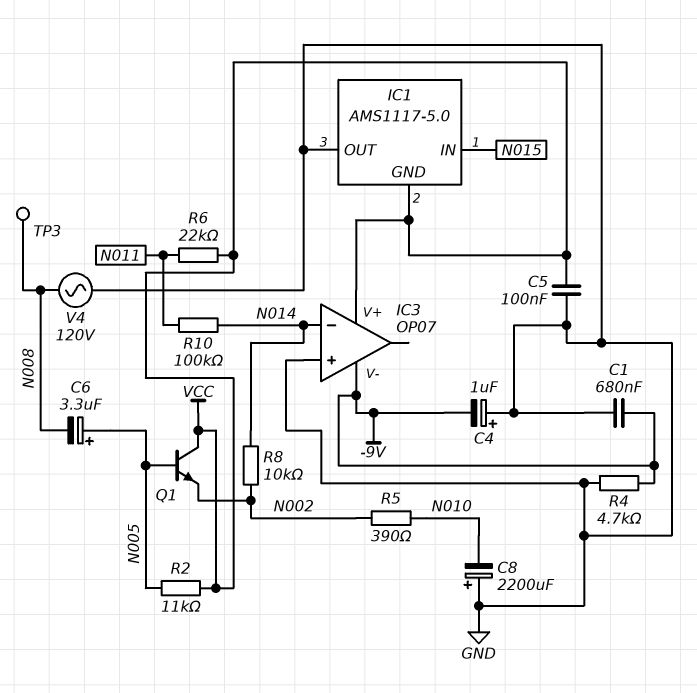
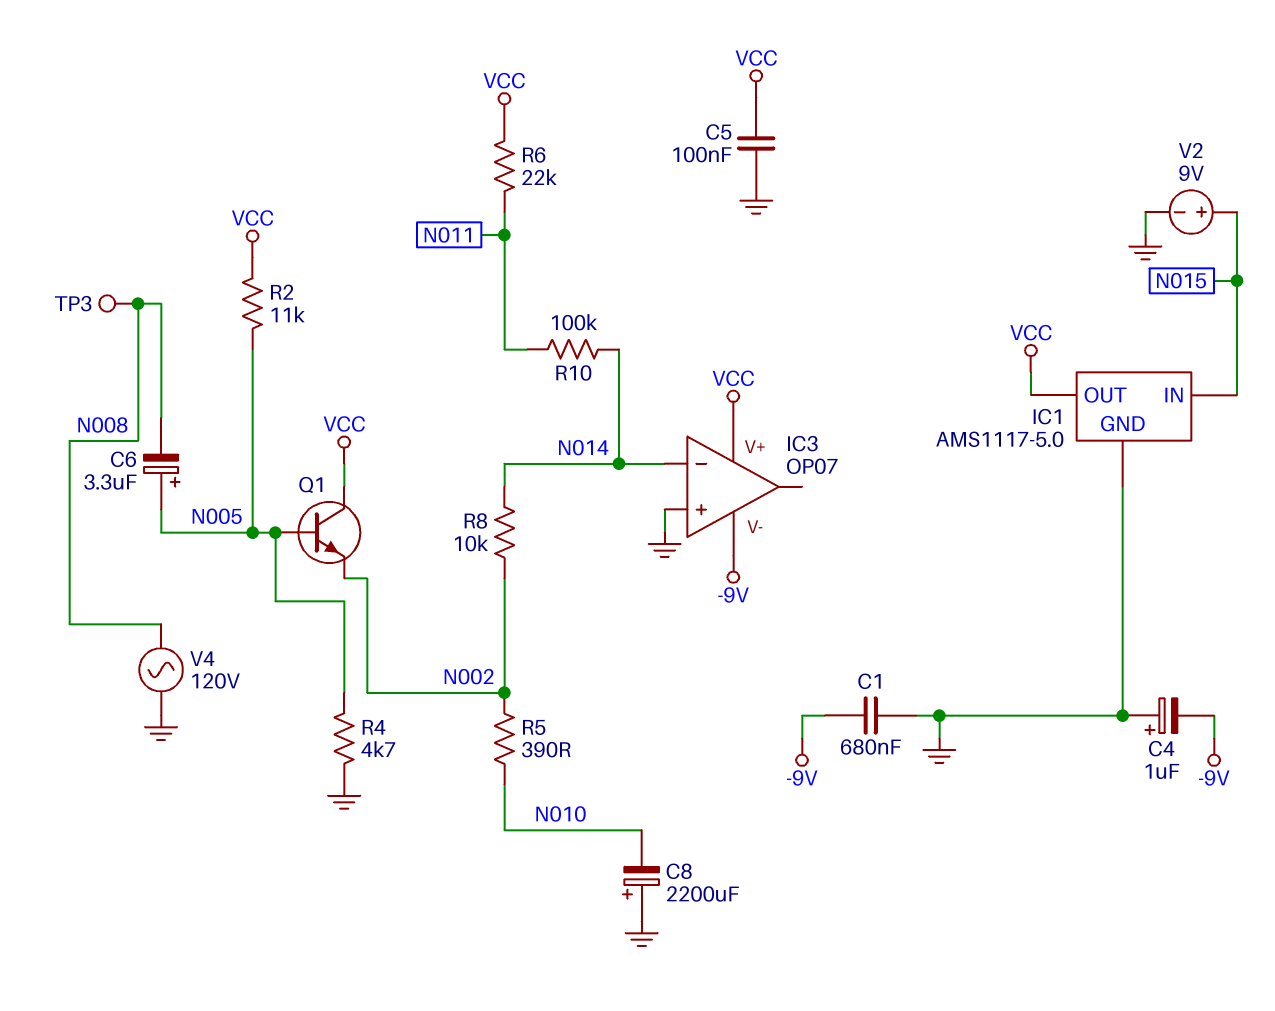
IC1 pin GND: VCC -> GND
IC1 pin OUT: GND -> VCC
R4: 4.7k (-9V, GND) -> 4.7k (GND, N005)
V2: none -> 9V (plus N015, minus GND)

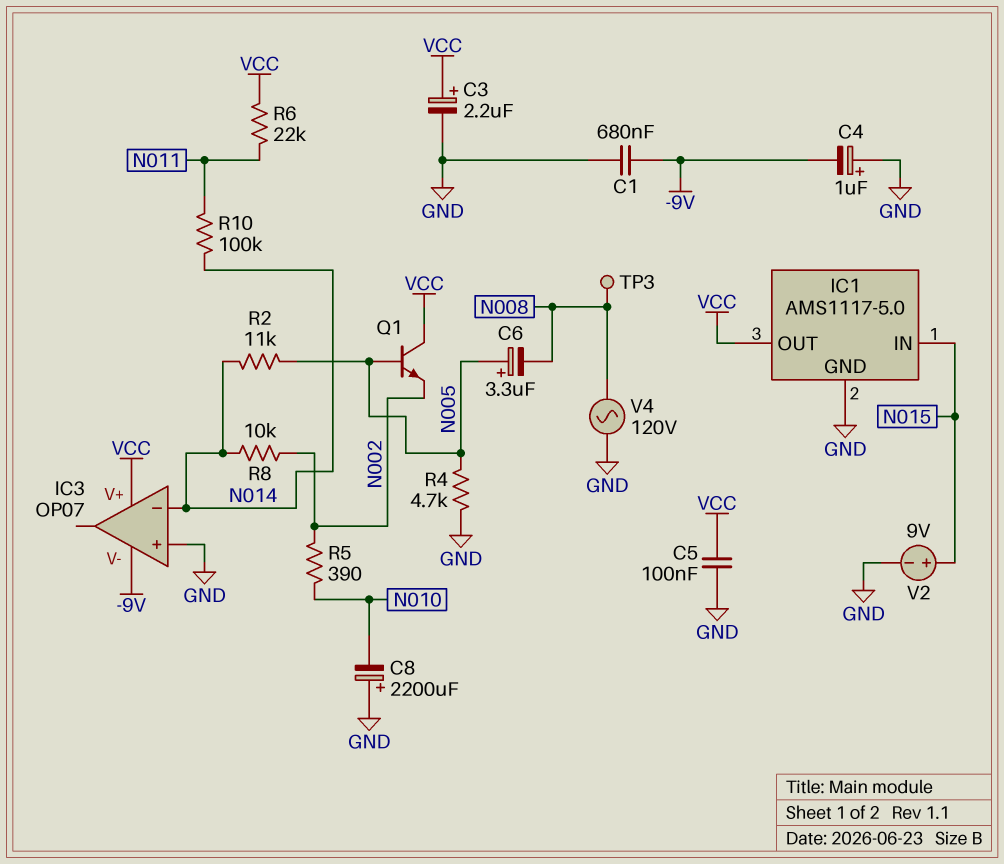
C3: none -> 2.2uF (plus VCC, minus GND)
R2: 11k (N005, VCC) -> 11k (N005, N014)

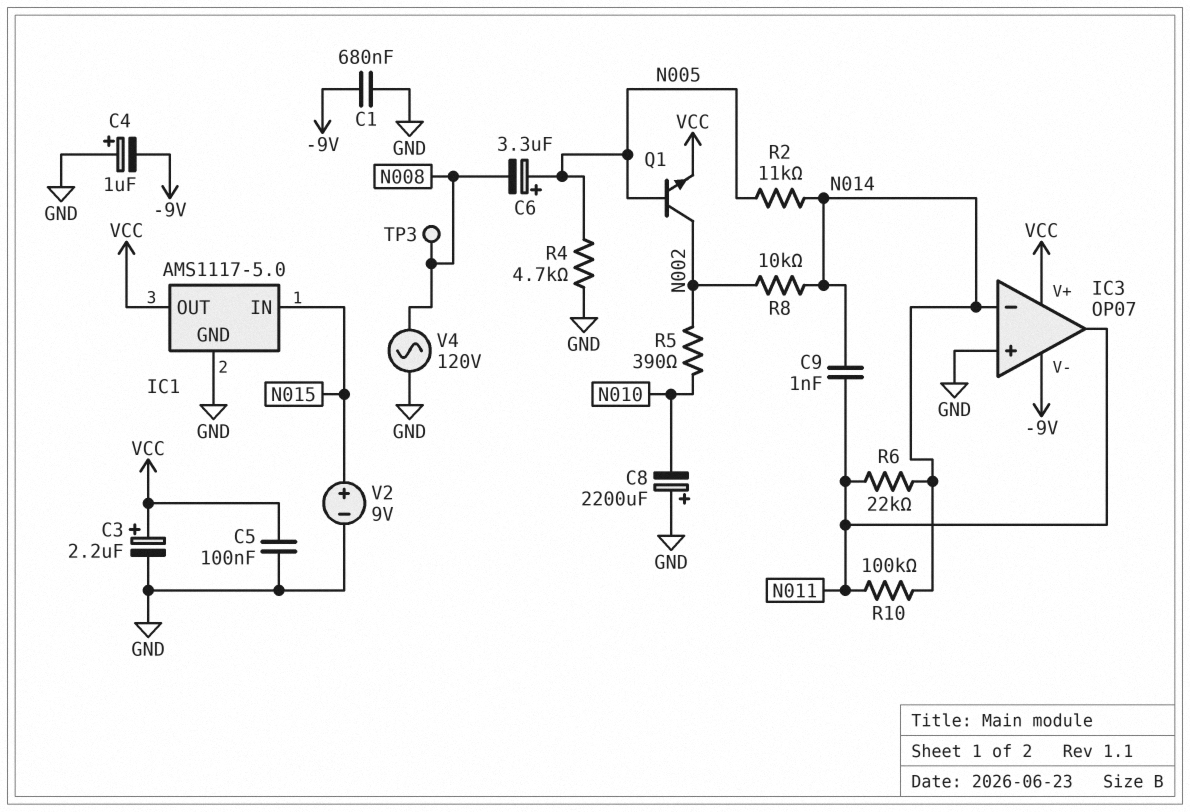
C9: none -> 1nF (N011, N014)
IC3 pin out: none -> N011
Q1: NPN (B N005, C VCC, E N002) -> NPN (B N005, C N002, E VCC)
R6: 22k (N011, VCC) -> 22k (N011, N014)

